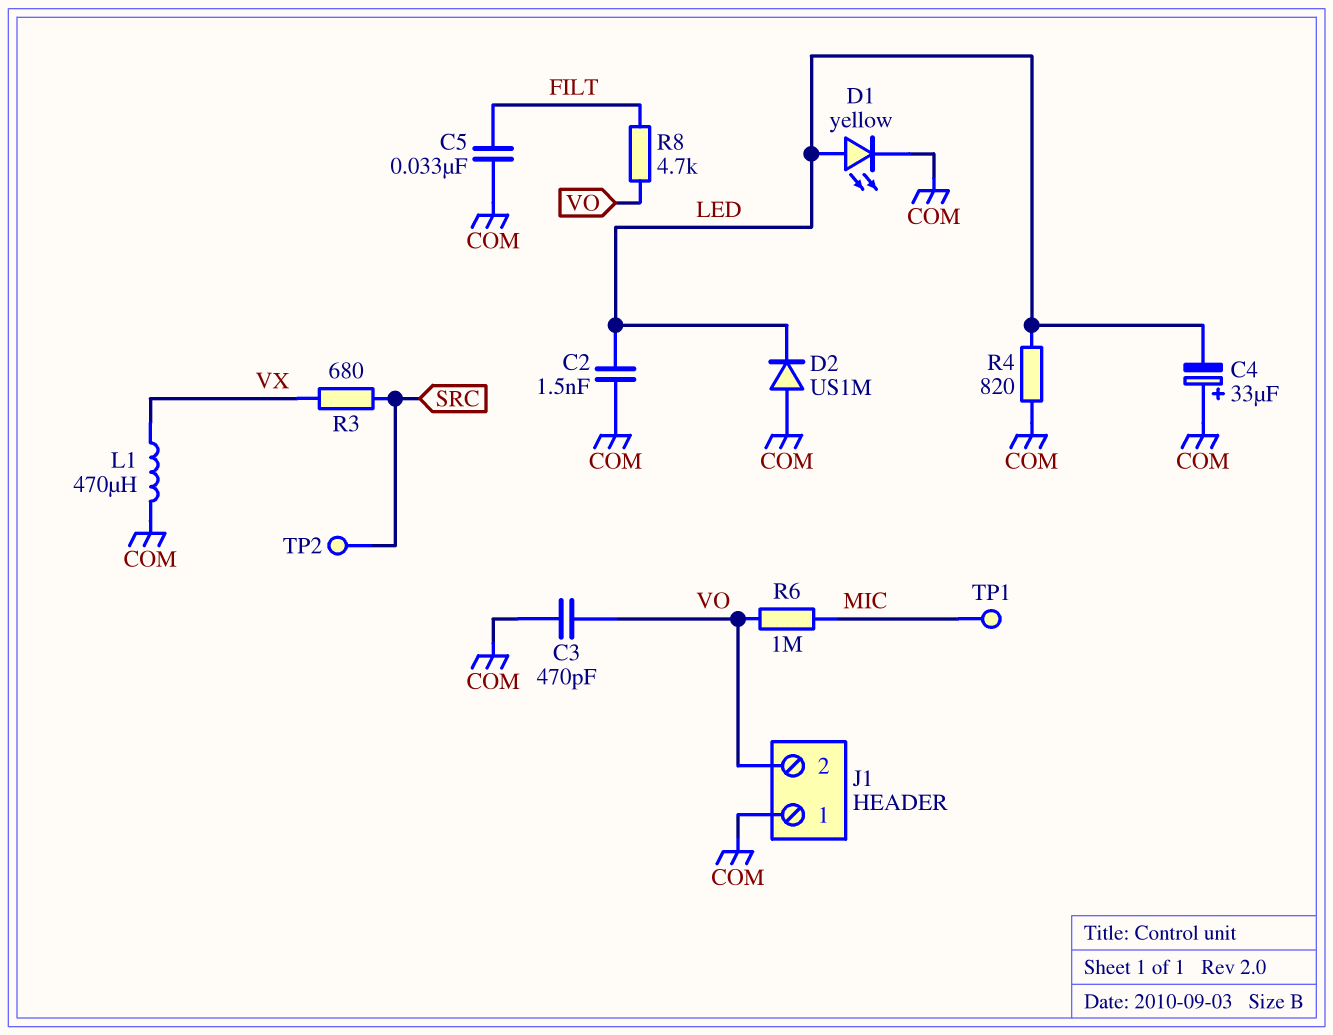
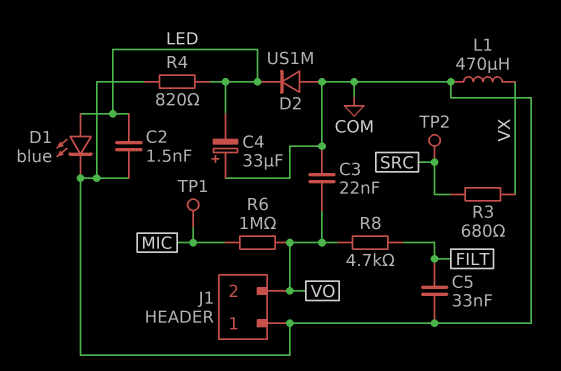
C3: 470pF (COM, VO) -> 22nF (COM, VO)
D1: LED yellow (A LED, K COM) -> LED blue (A LED, K COM)

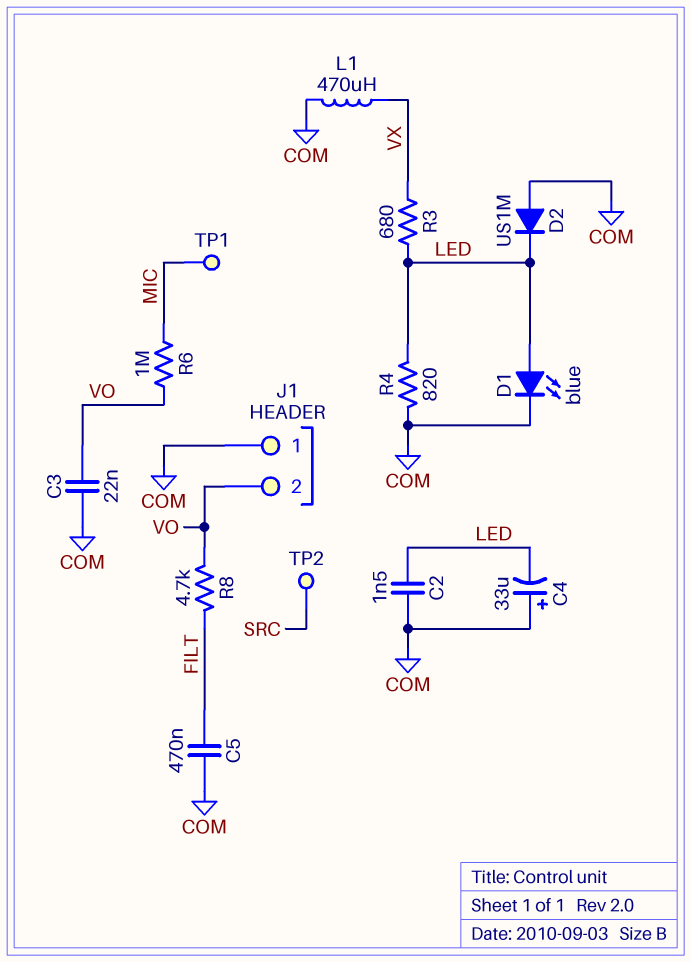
C5: 33nF (COM, FILT) -> 470nF (COM, FILT)
R3: 680 (SRC, VX) -> 680 (LED, VX)

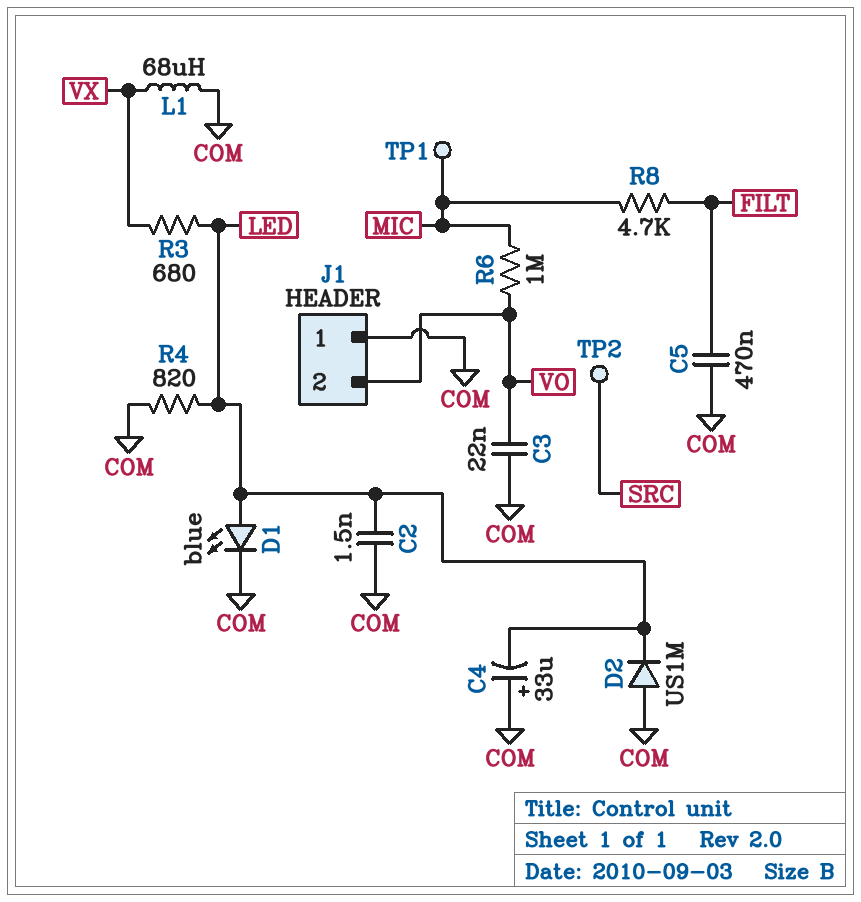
L1: 470uH (COM, VX) -> 68uH (COM, VX)
R8: 4.7k (FILT, VO) -> 4.7k (FILT, MIC)

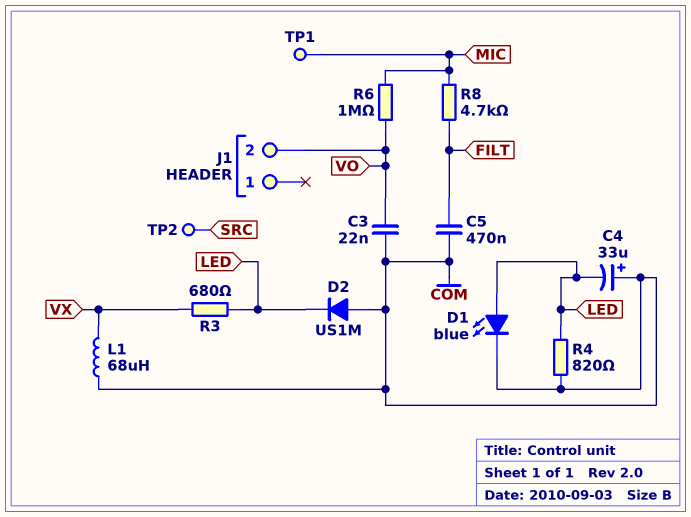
C2: 1.5nF (COM, LED) -> none
J1 pin 1: COM -> none

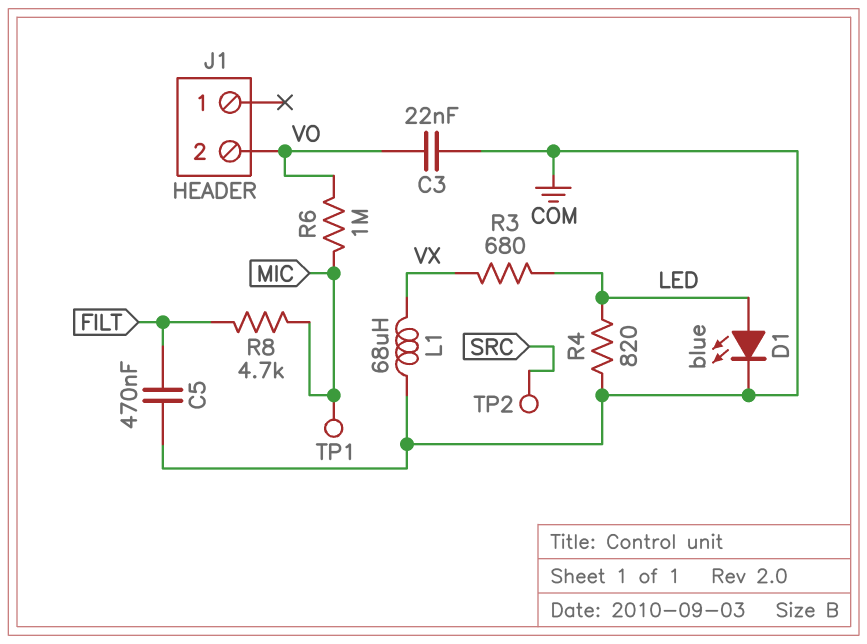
C4: 33uF (plus COM, minus LED) -> none
D2: diode US1M (A COM, K LED) -> none

